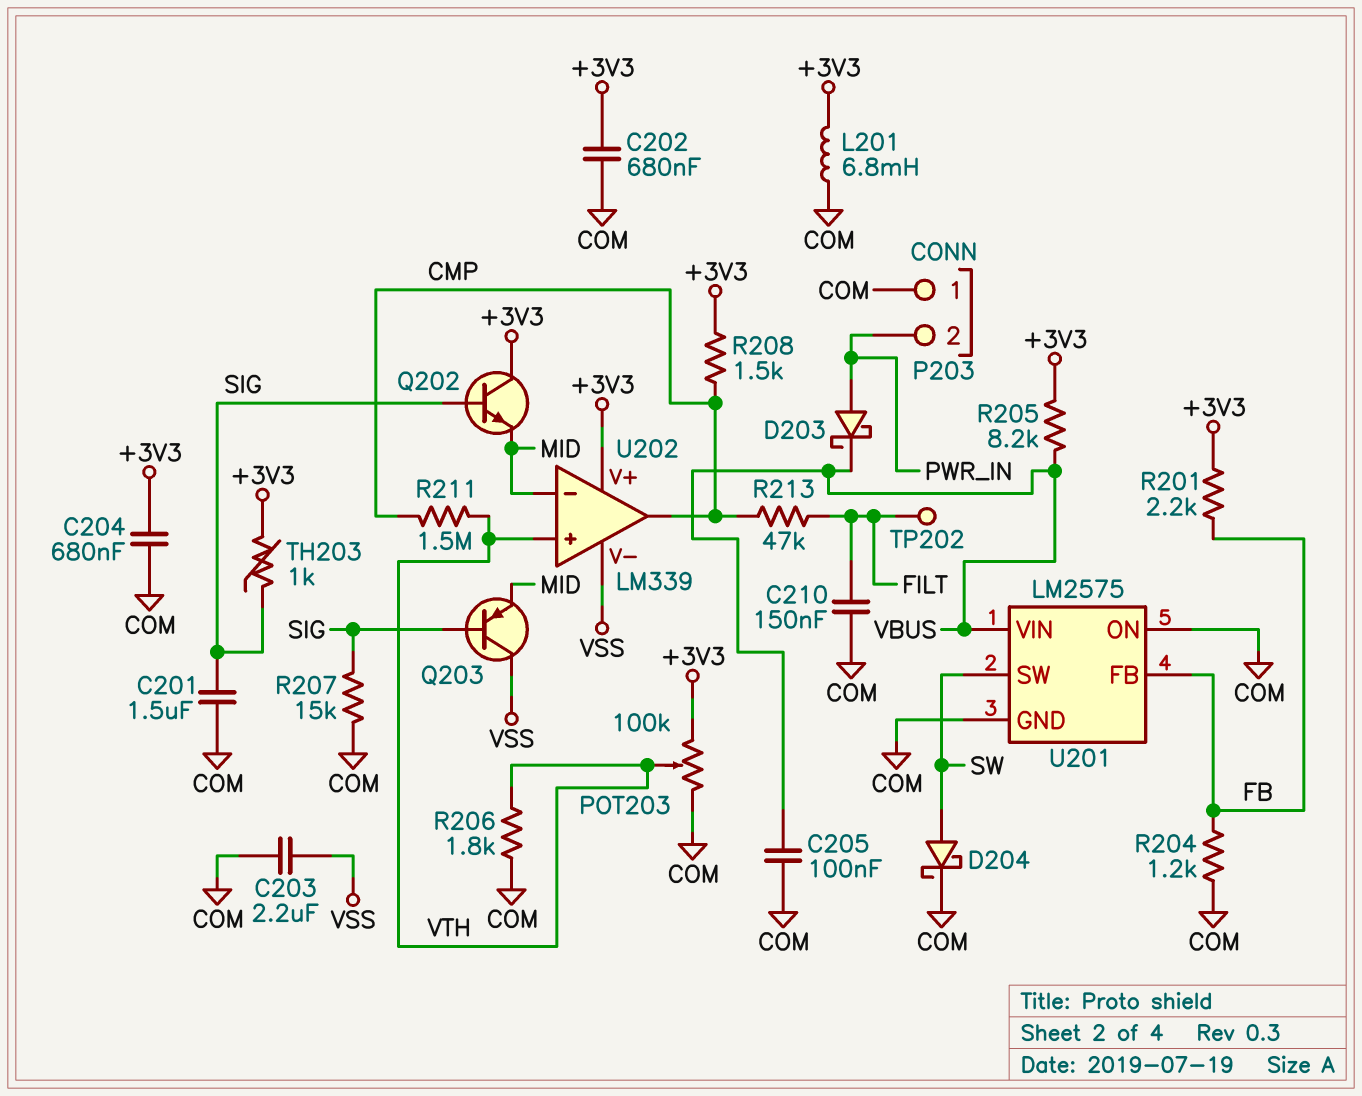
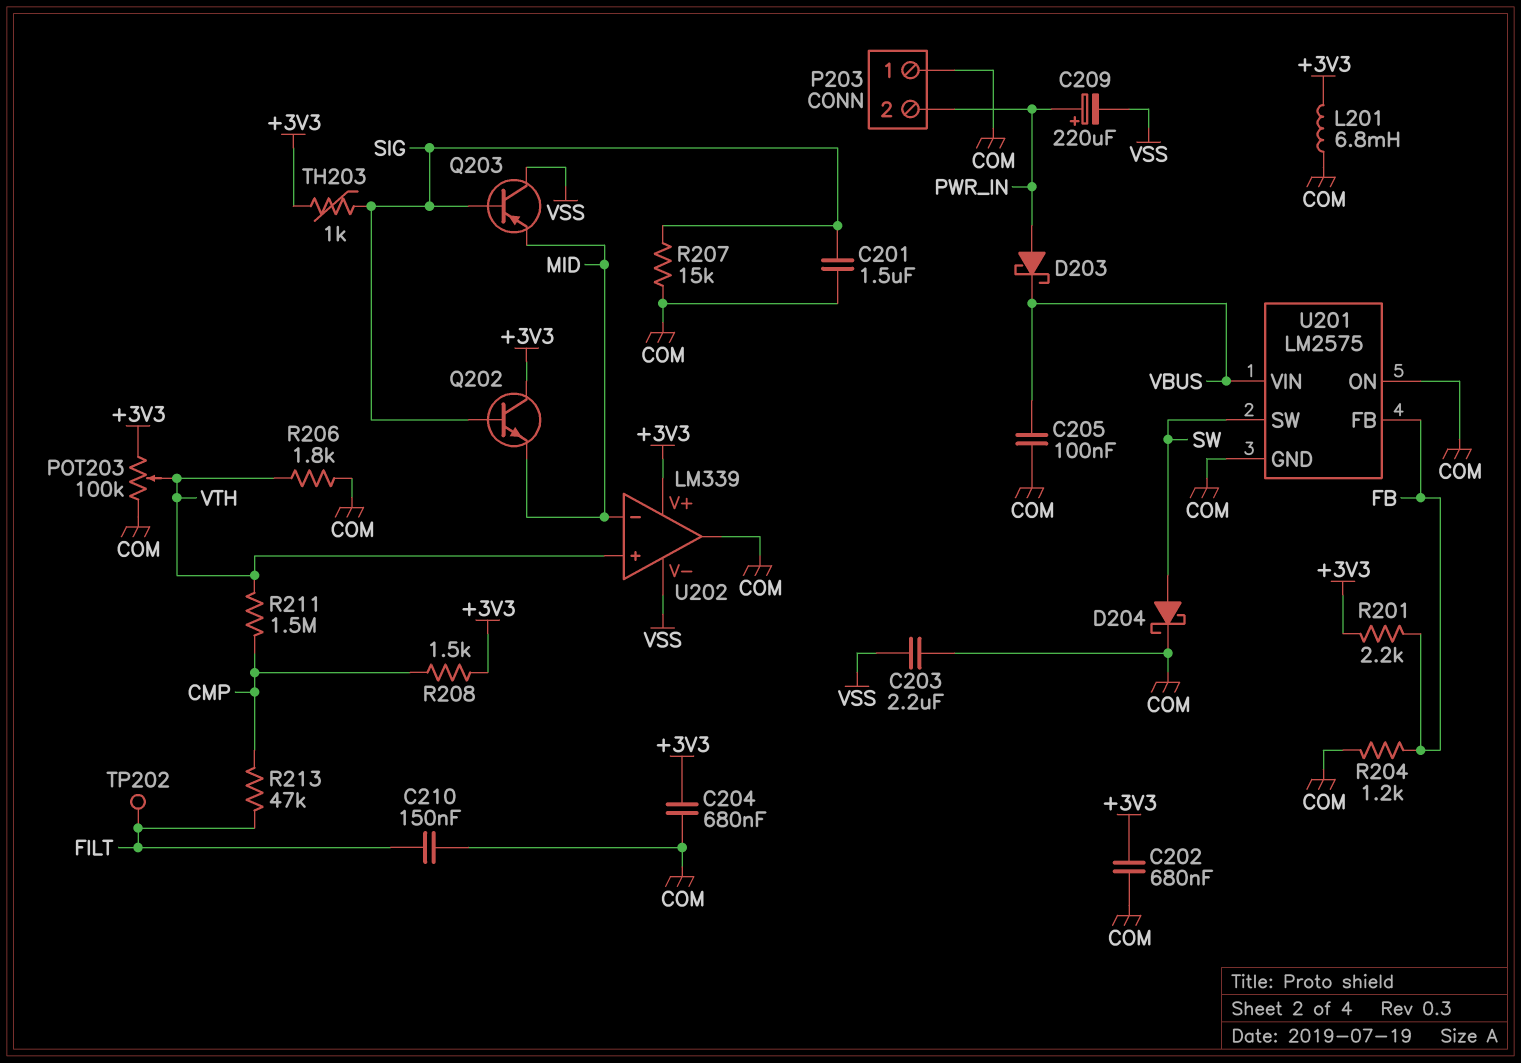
C209: none -> 220uF (plus PWR_IN, minus VSS)
R205: 8.2k (+3V3, VBUS) -> none
U202 pin out: CMP -> COM

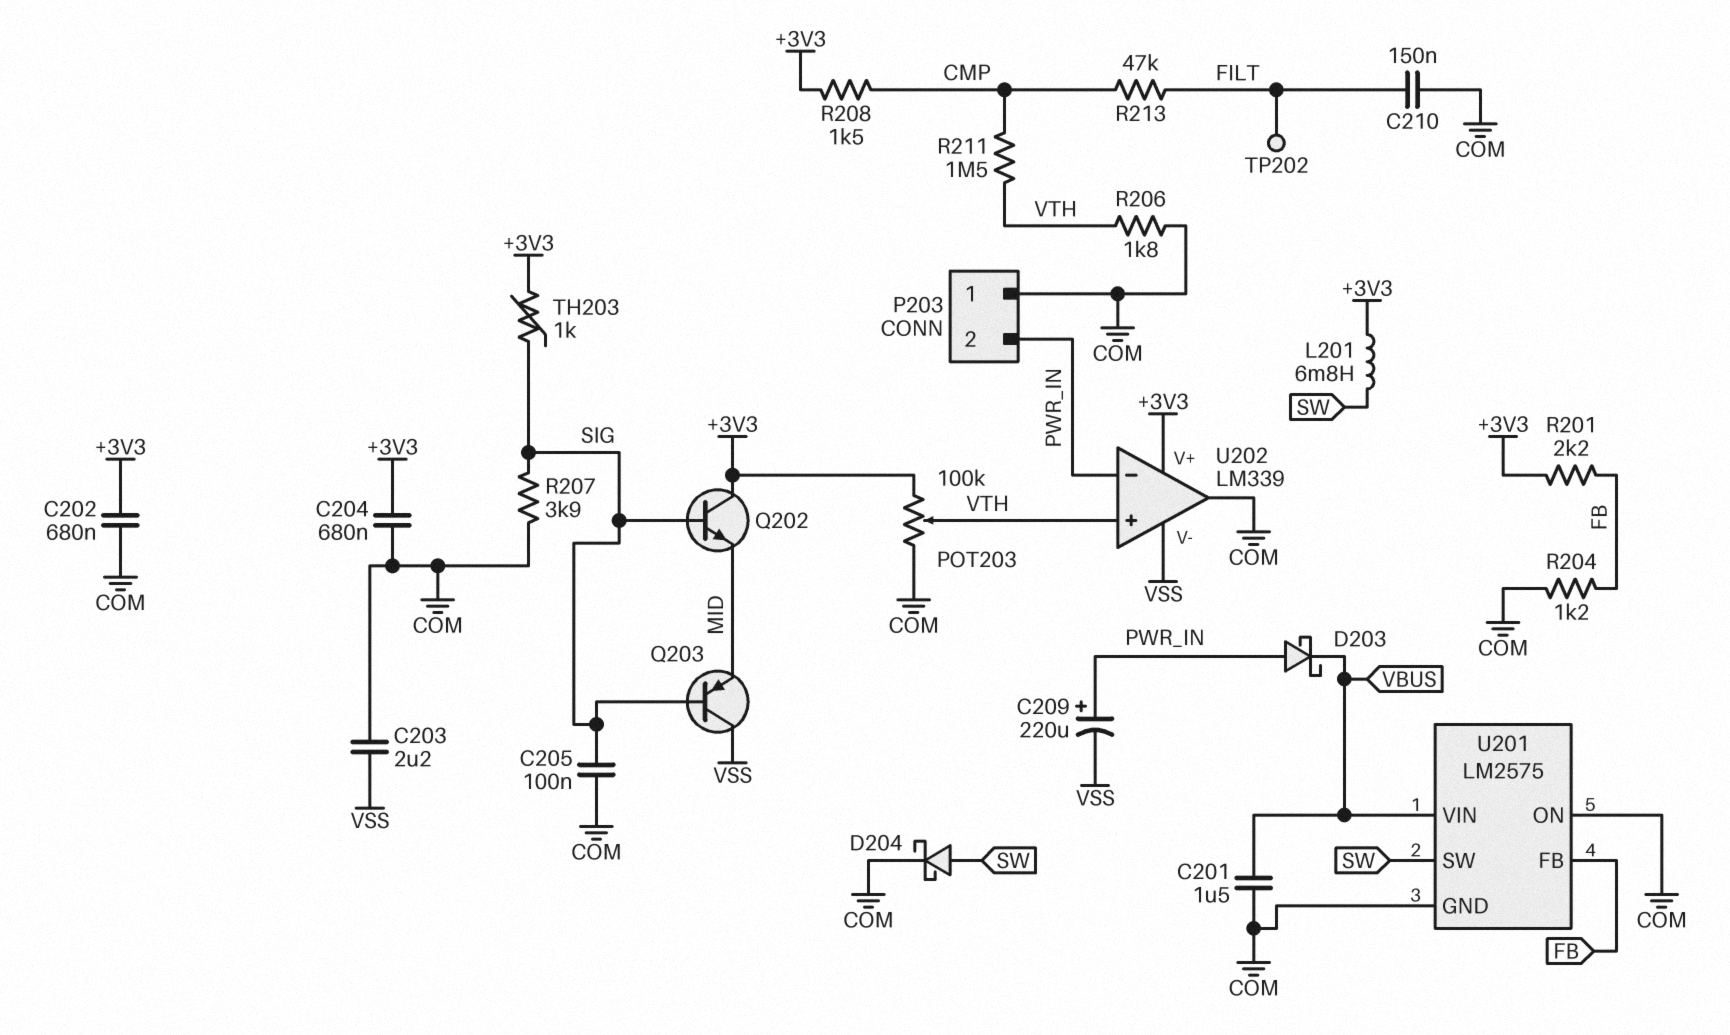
C201: 1.5uF (COM, SIG) -> 1.5uF (COM, VBUS)
C205: 100nF (COM, VBUS) -> 100nF (COM, SIG)
L201: 6.8mH (+3V3, COM) -> 6.8mH (+3V3, SW)
R207: 15k (COM, SIG) -> 3.9k (COM, SIG)
U202 pin in-: MID -> PWR_IN

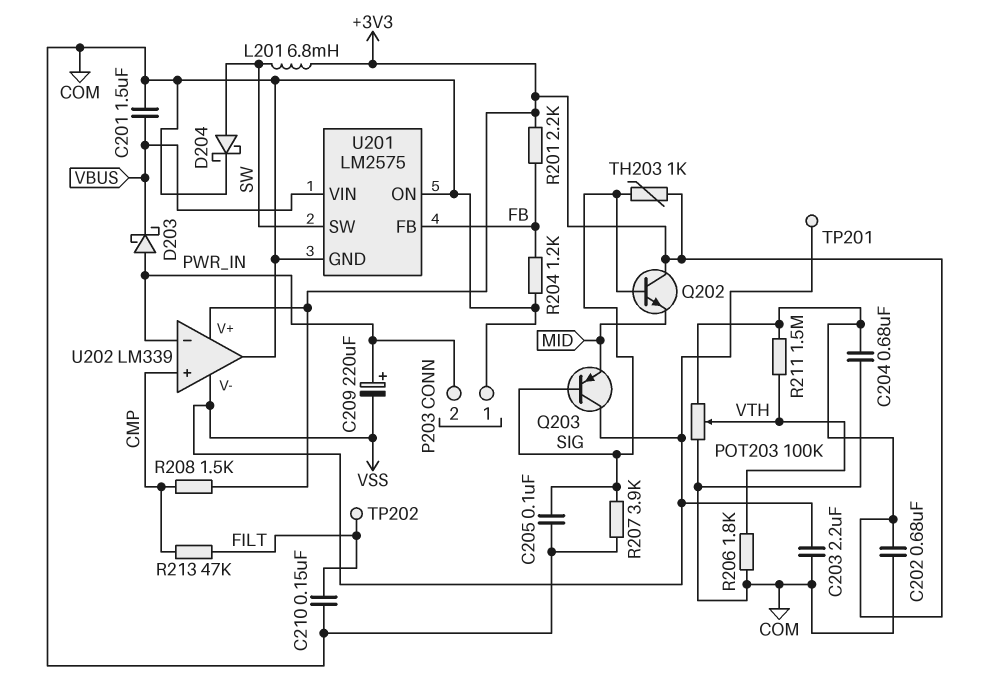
R211: 1.5M (CMP, VTH) -> 1.5M (+3V3, VTH)
TP201: none -> test point (VSS)
U202 pin in+: VTH -> CMP

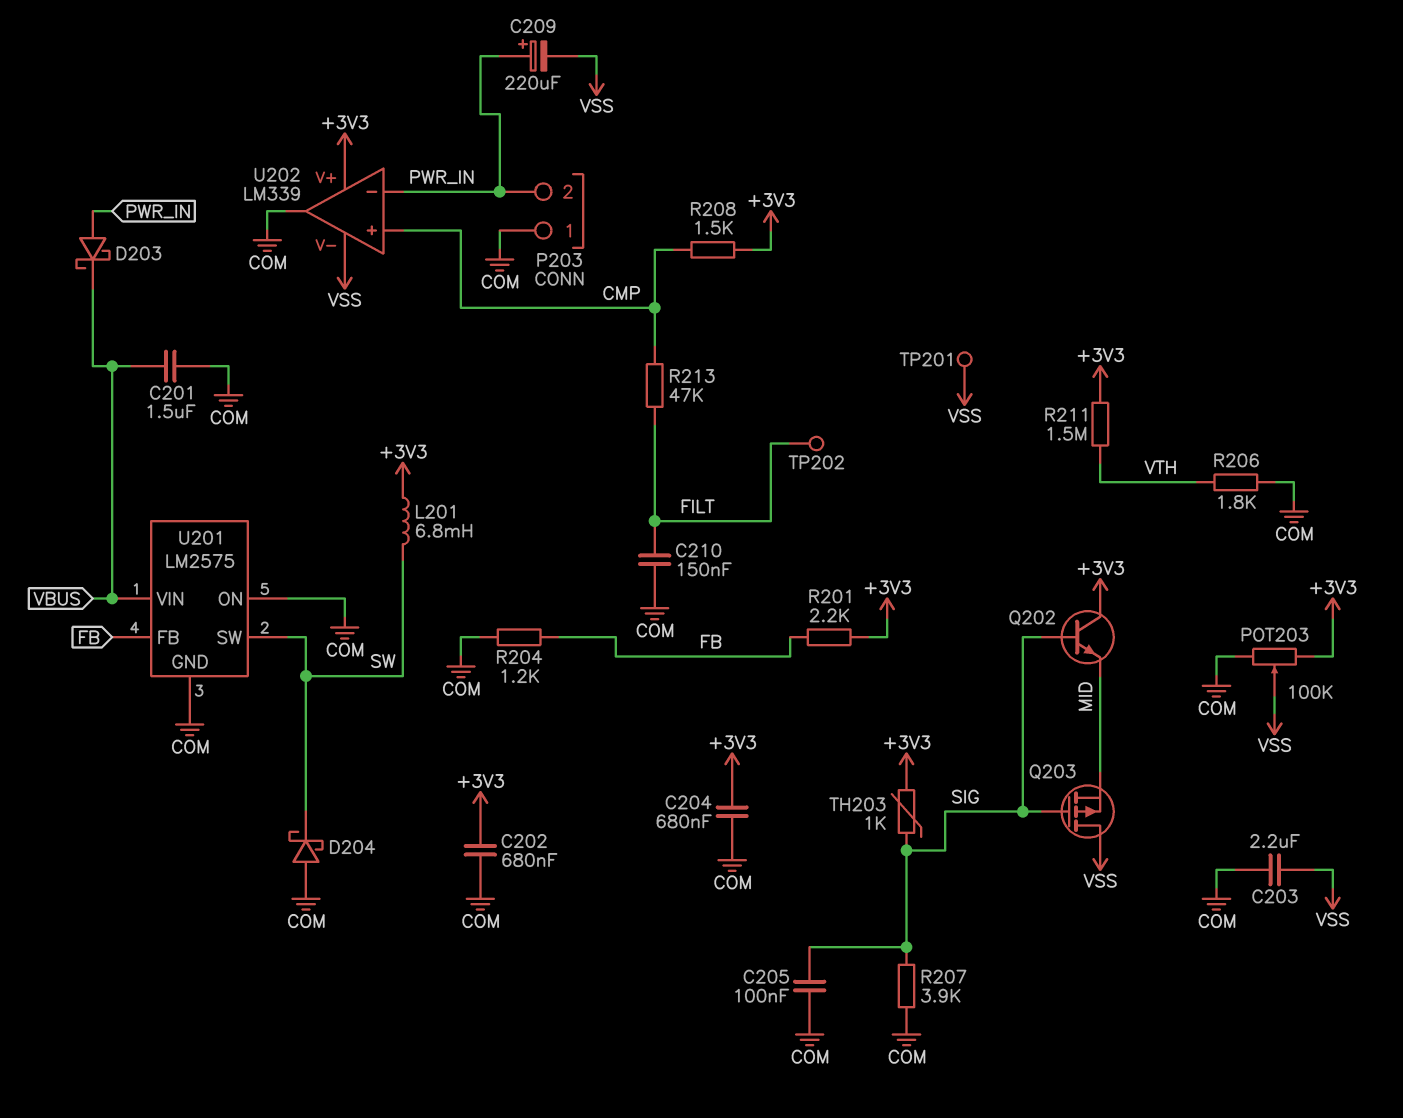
D204: schottky (A SW, K COM) -> schottky (A COM, K SW)
POT203: 100k (+3V3, COM, wiper VTH) -> 100k (+3V3, COM, wiper VSS)
Q203: PNP (B SIG, C VSS, E MID) -> PMOS (G SIG, D VSS, S MID)

